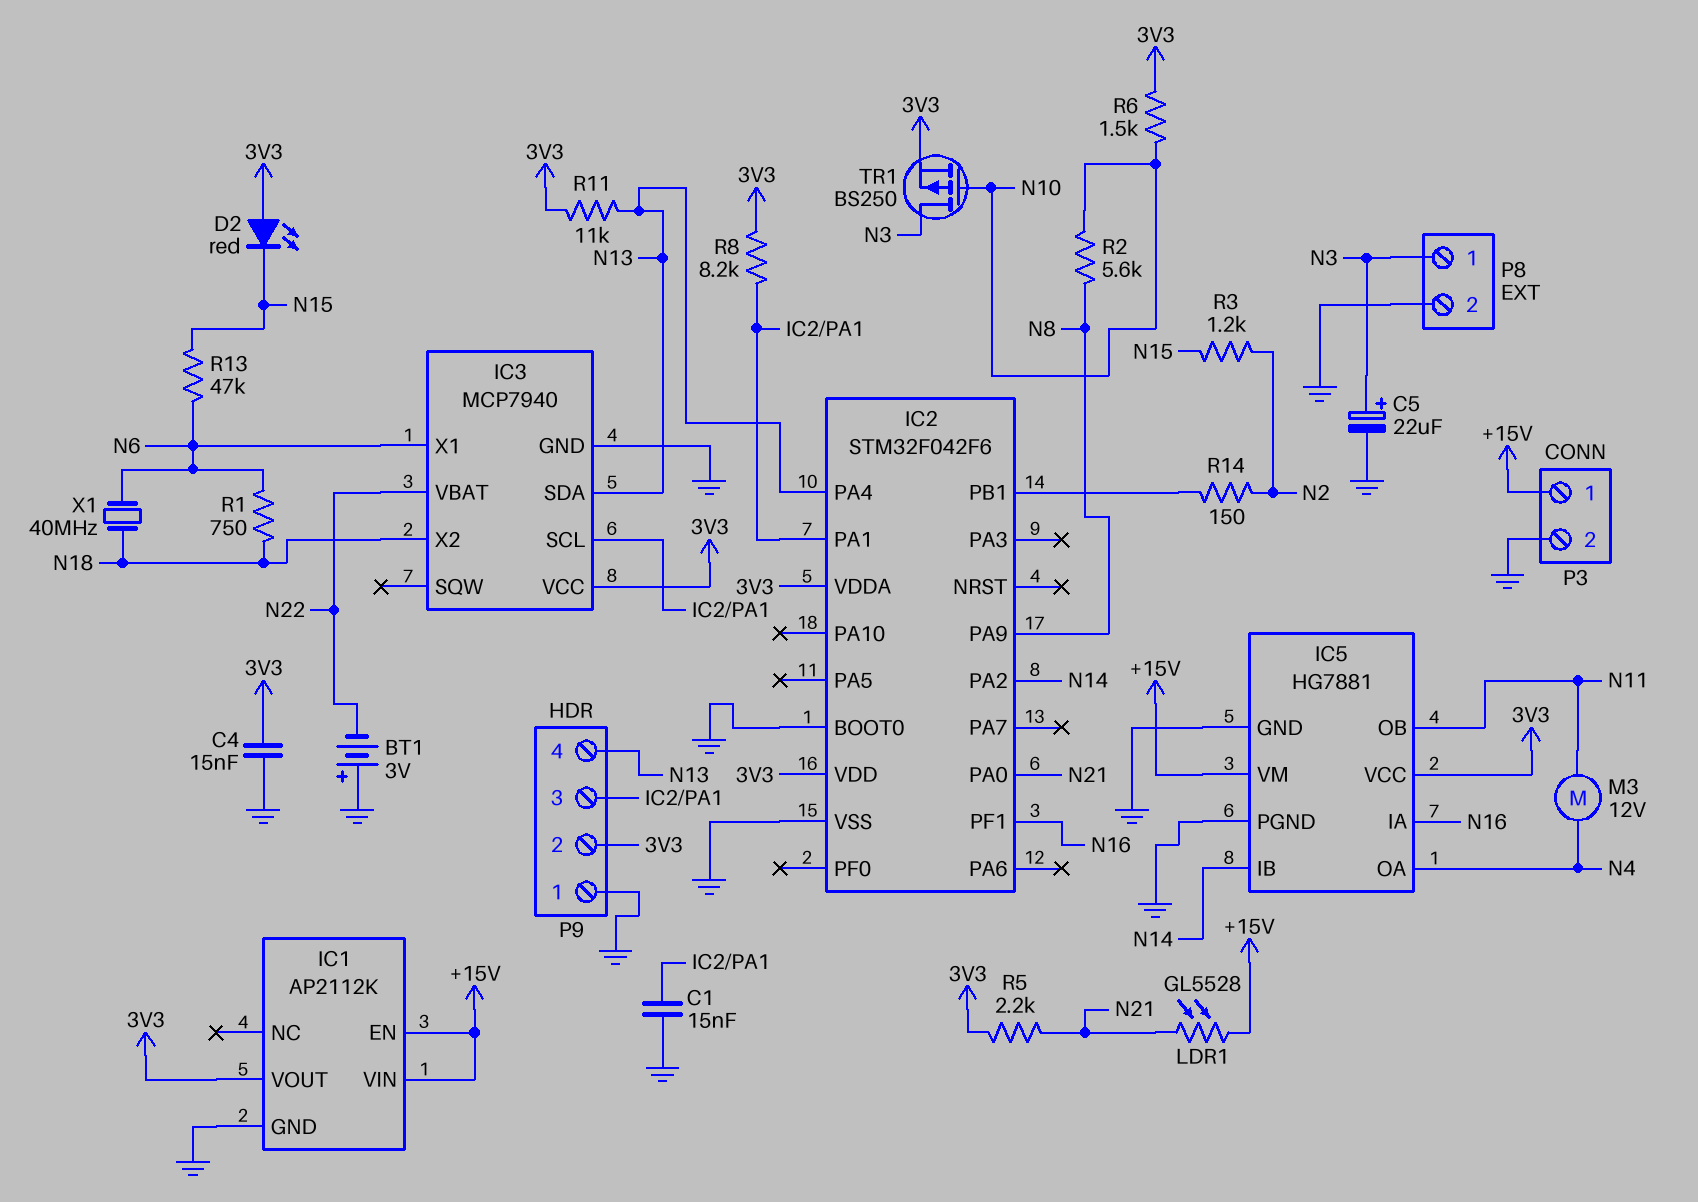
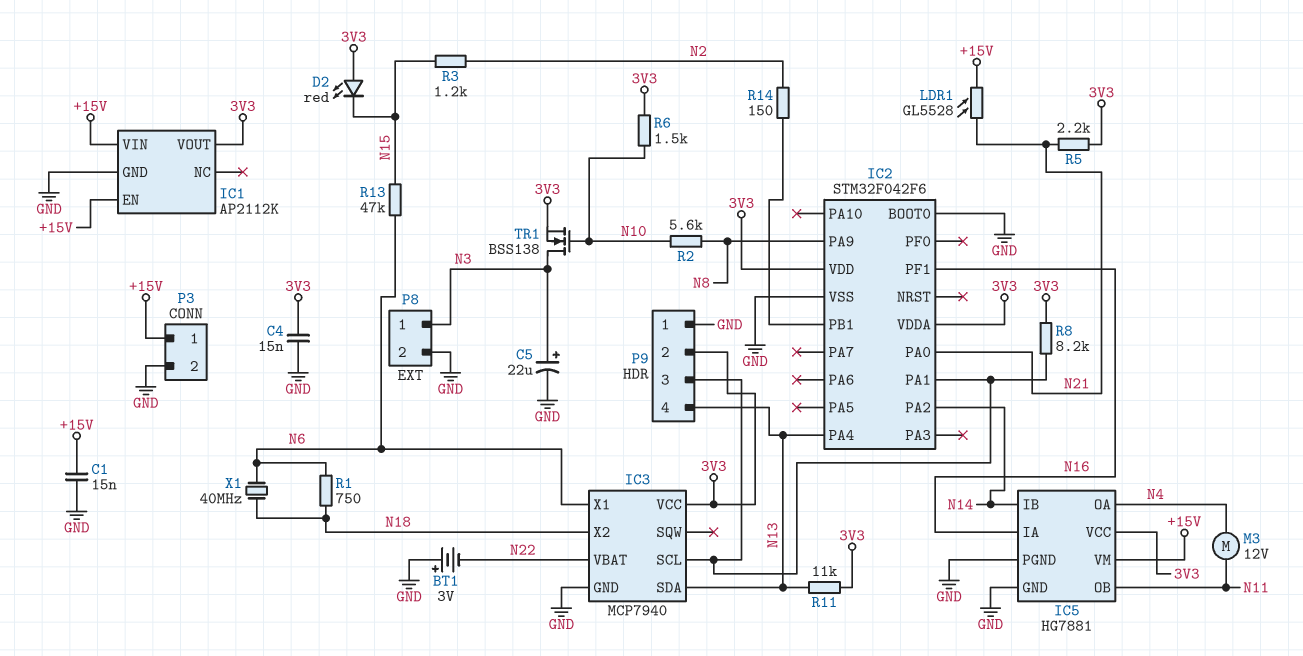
C1: 15nF (GND, IC2/PA1) -> 15nF (+15V, GND)
TR1: PMOS BS250 (G N10, D N3, S 3V3) -> NMOS BSS138 (G N10, D N3, S 3V3)

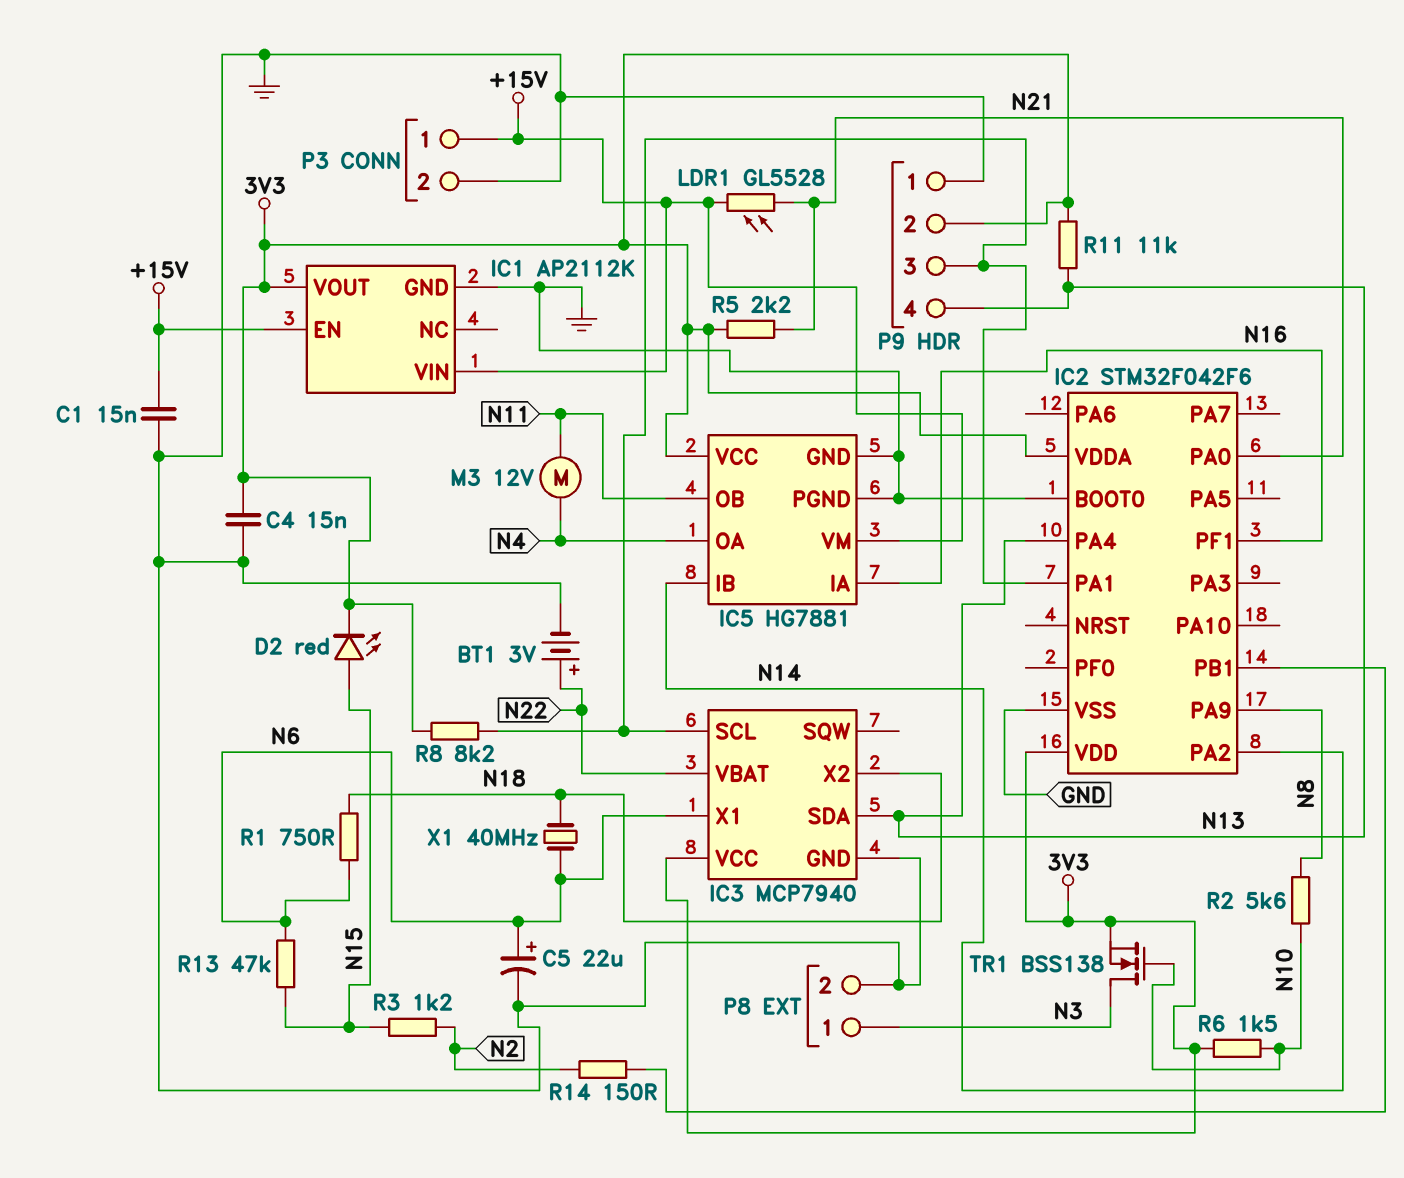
BT1: 3V (plus GND, minus N22) -> 3V (plus N22, minus GND)
C5: 22uF (plus N3, minus GND) -> 22uF (plus N6, minus GND)
D2: LED red (A 3V3, K N15) -> LED red (A N15, K 3V3)

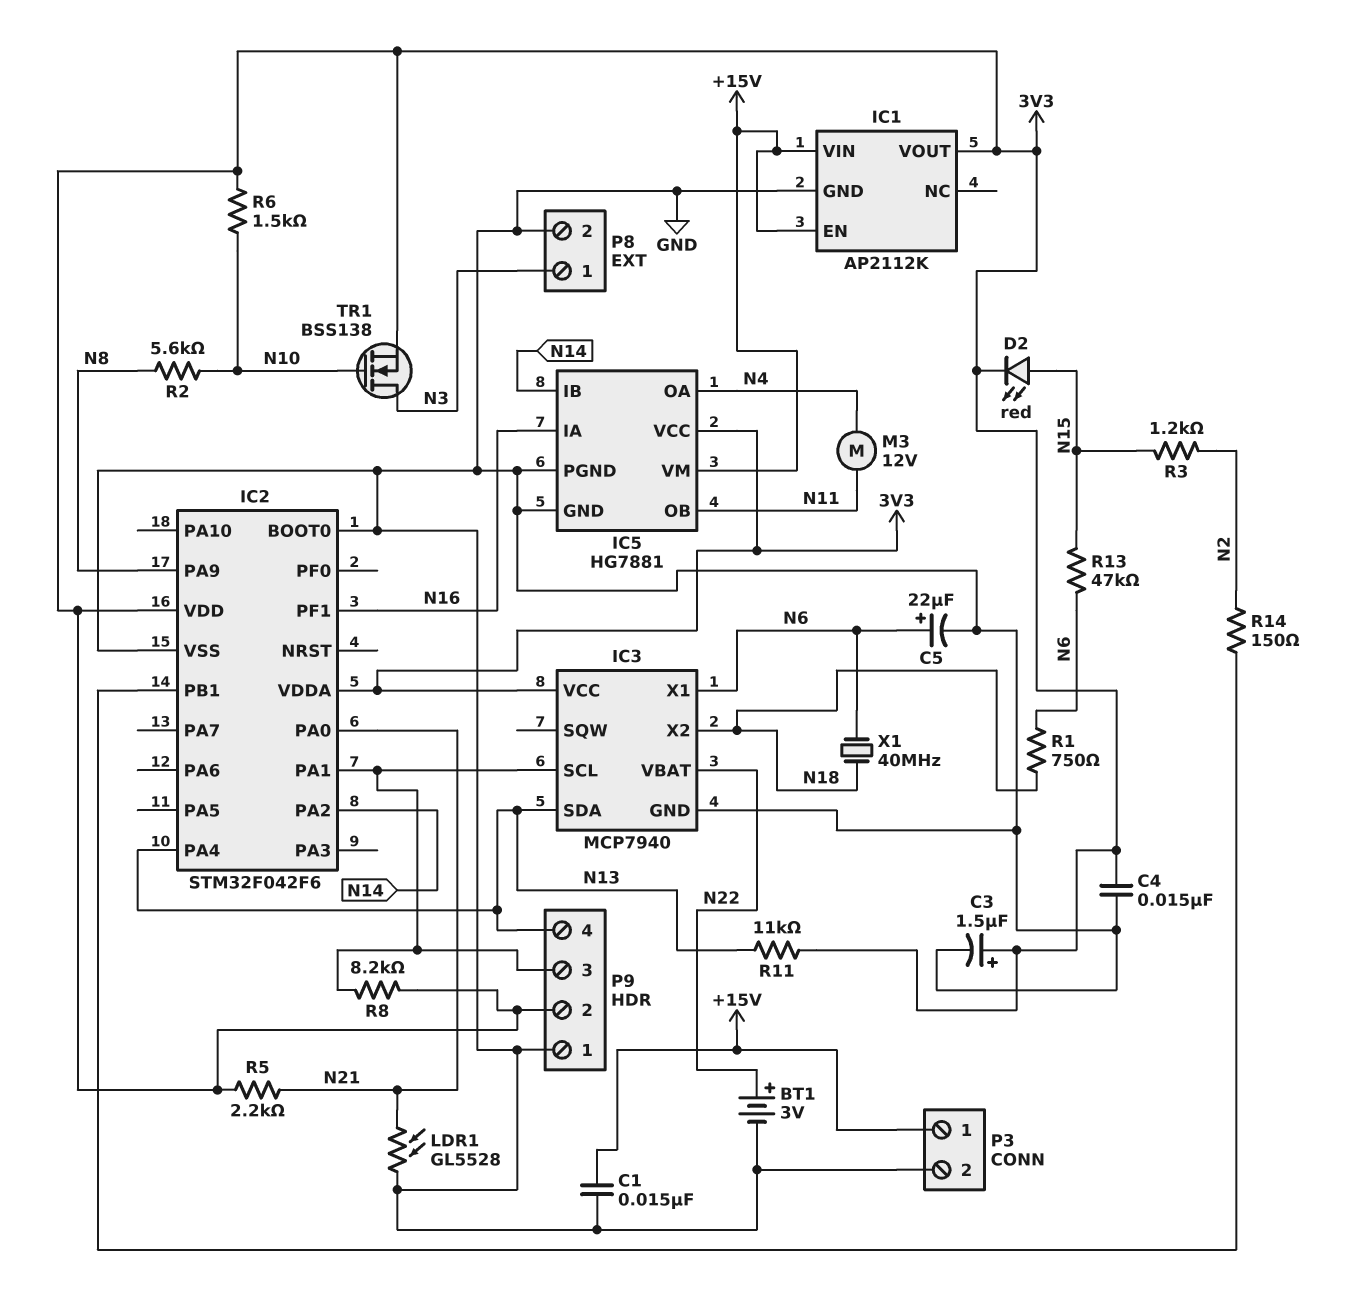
C3: none -> 1.5uF (plus 3V3, minus GND)
LDR1: GL5528 (+15V, N21) -> GL5528 (GND, N21)

